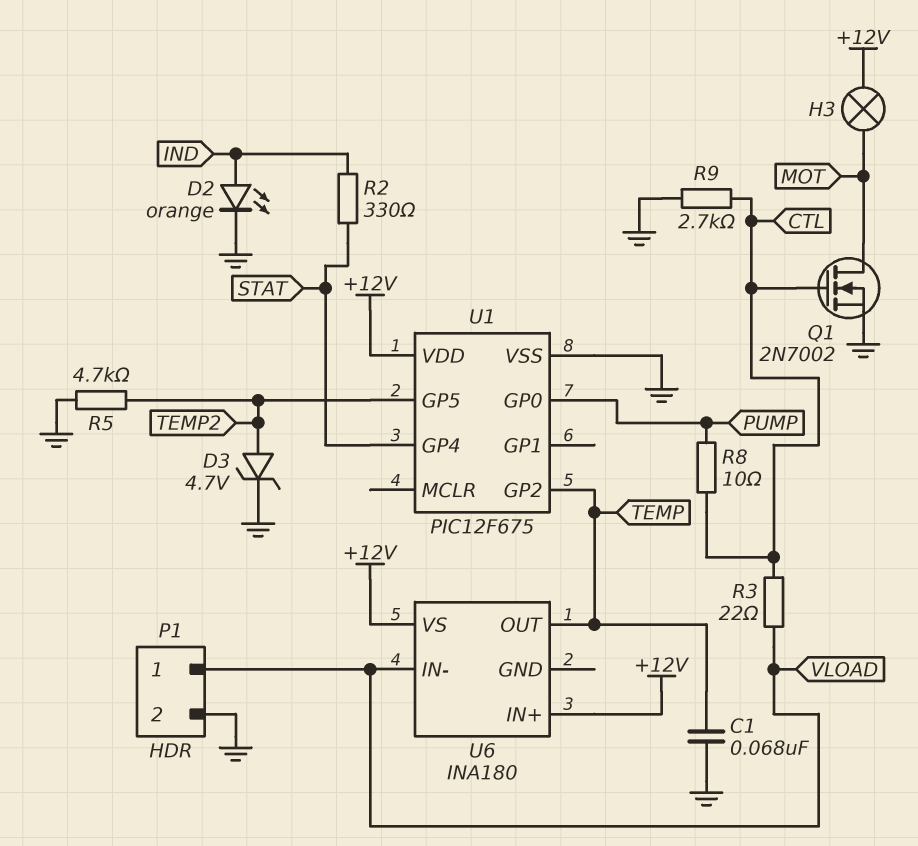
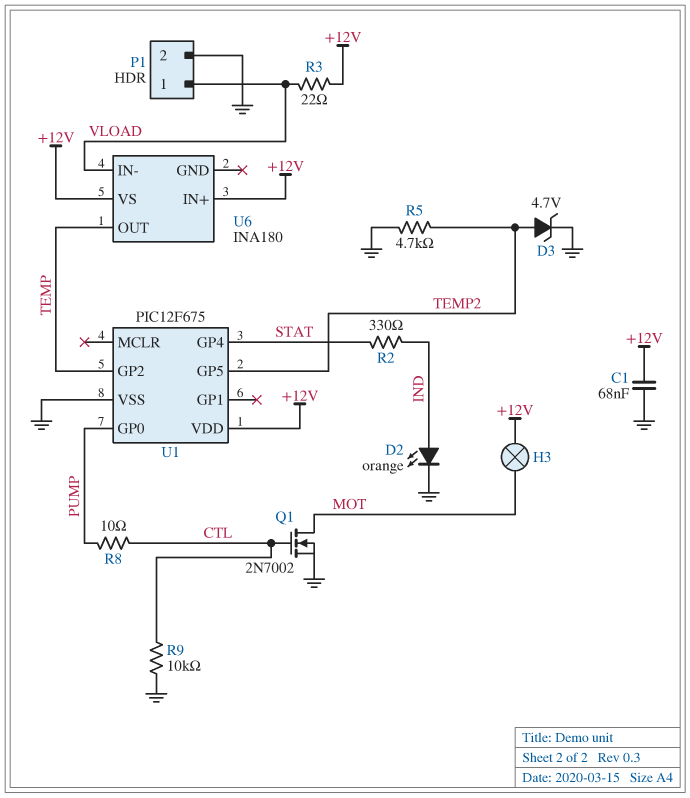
C1: 68nF (GND, TEMP) -> 68nF (+12V, GND)
R3: 22 (CTL, VLOAD) -> 22 (+12V, VLOAD)
R9: 2.7k (CTL, GND) -> 10k (CTL, GND)

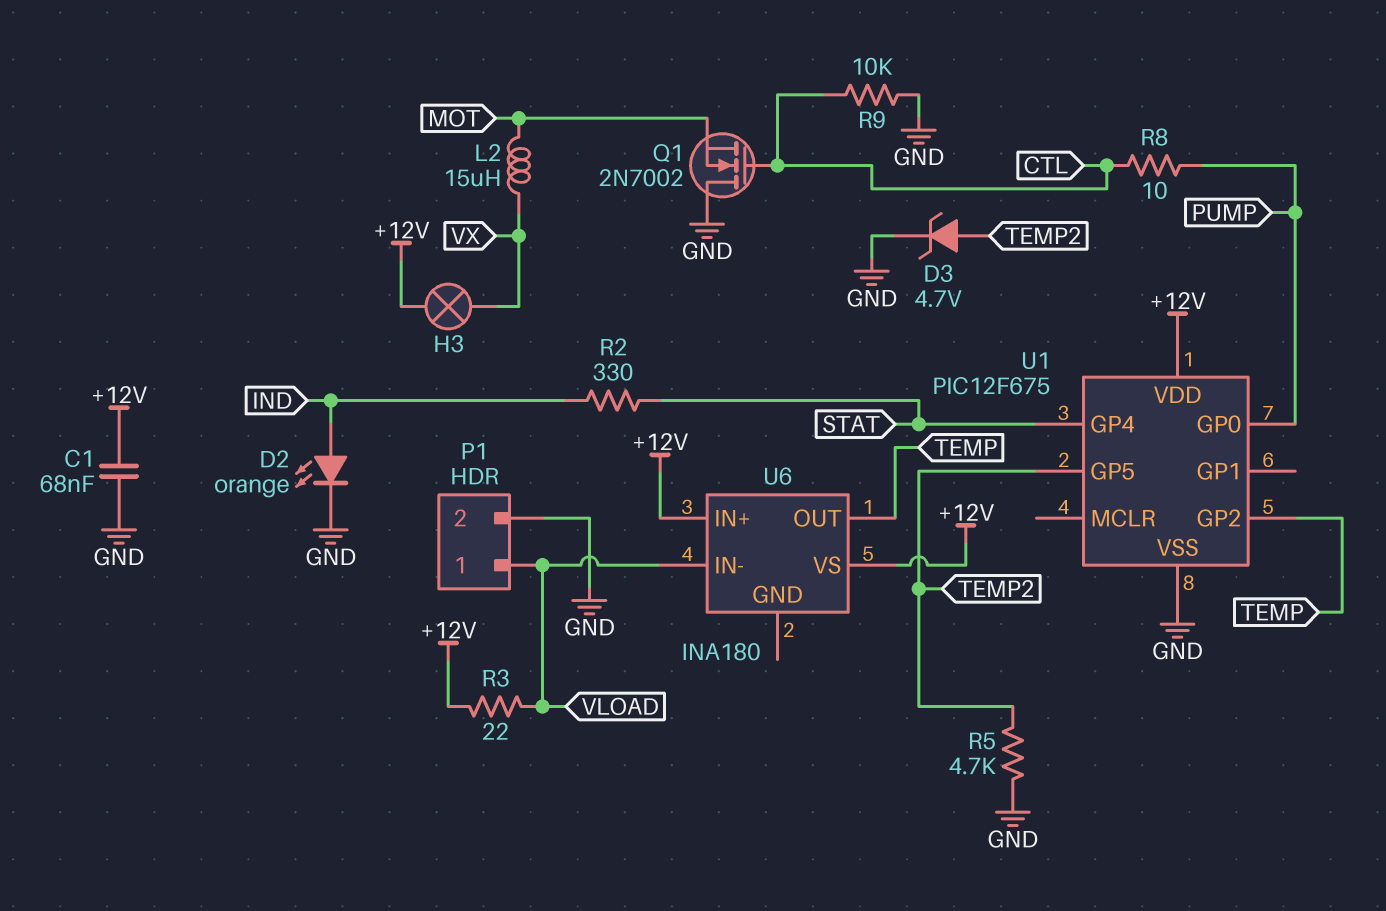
H3: lamp (+12V, MOT) -> lamp (+12V, VX)
L2: none -> 15uH (MOT, VX)
Q1: NMOS 2N7002 (G CTL, D MOT, S GND) -> NMOS 2N7002 (G CTL, D GND, S MOT)

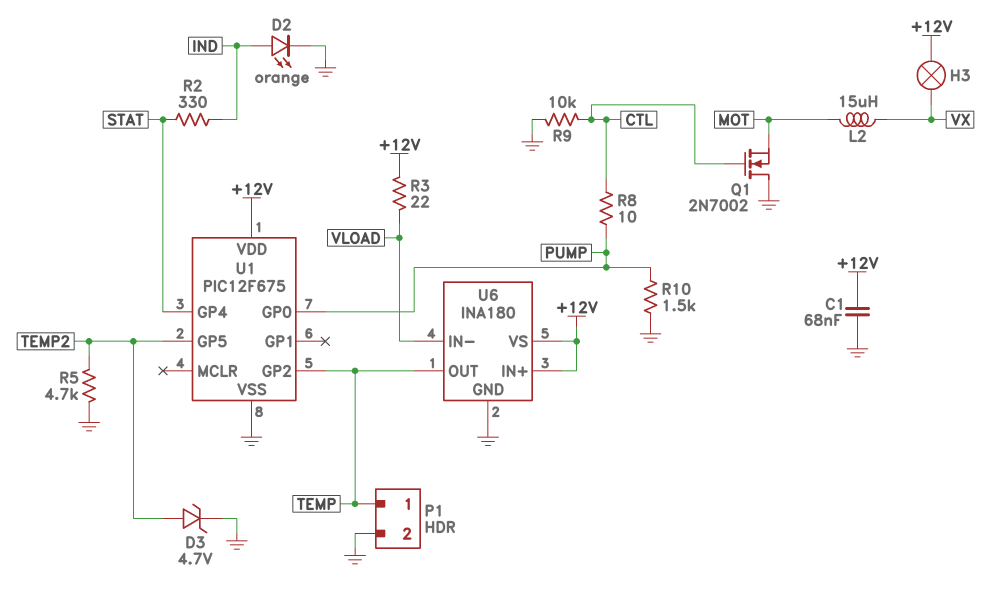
P1 pin 1: VLOAD -> TEMP
R10: none -> 1.5k (GND, PUMP)
U6 pin GND: none -> GND

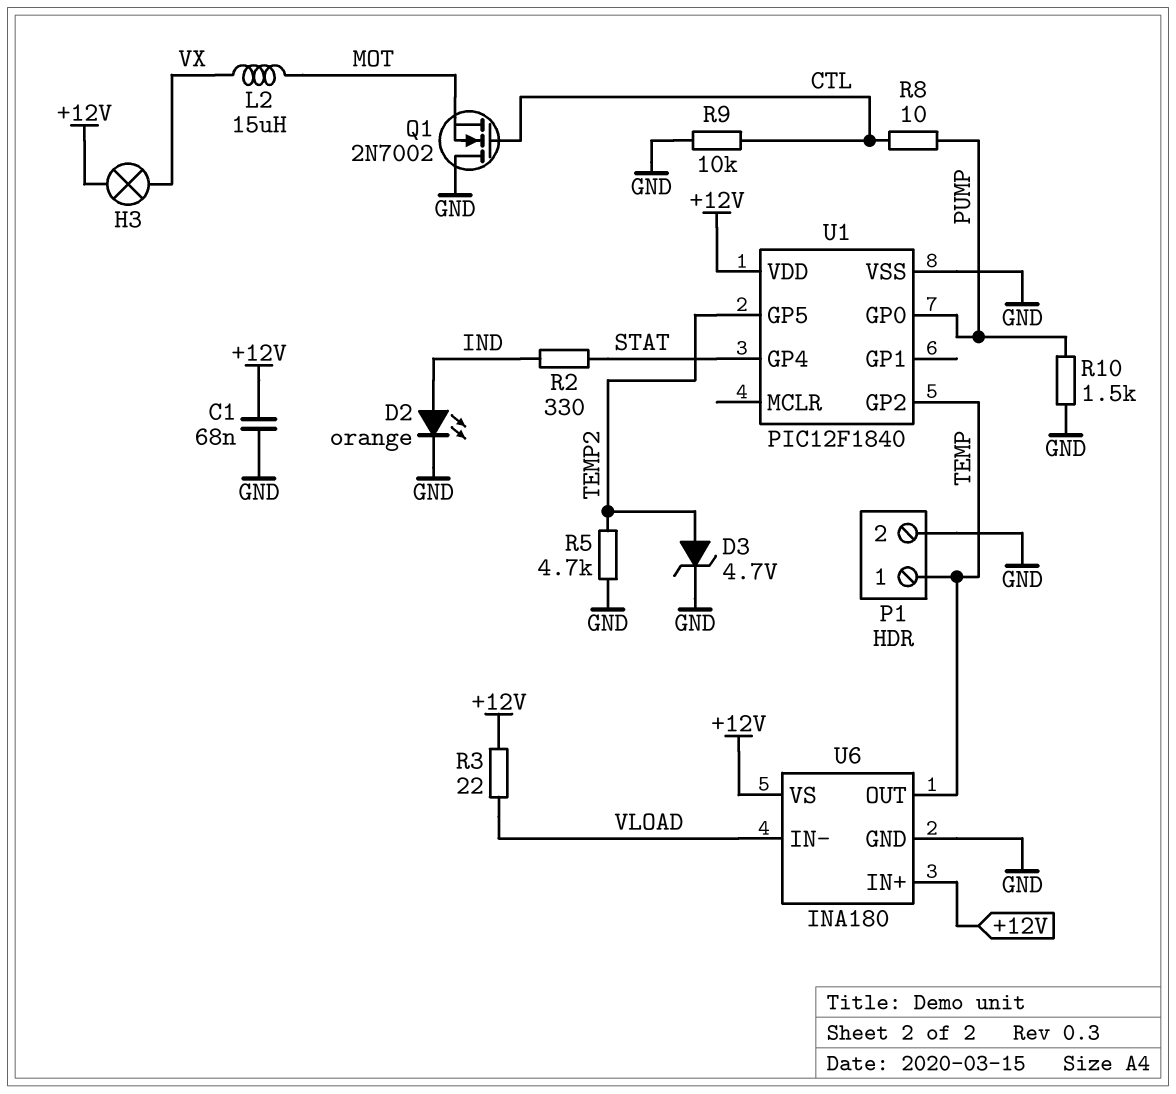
U1: PIC12F675 -> PIC12F1840

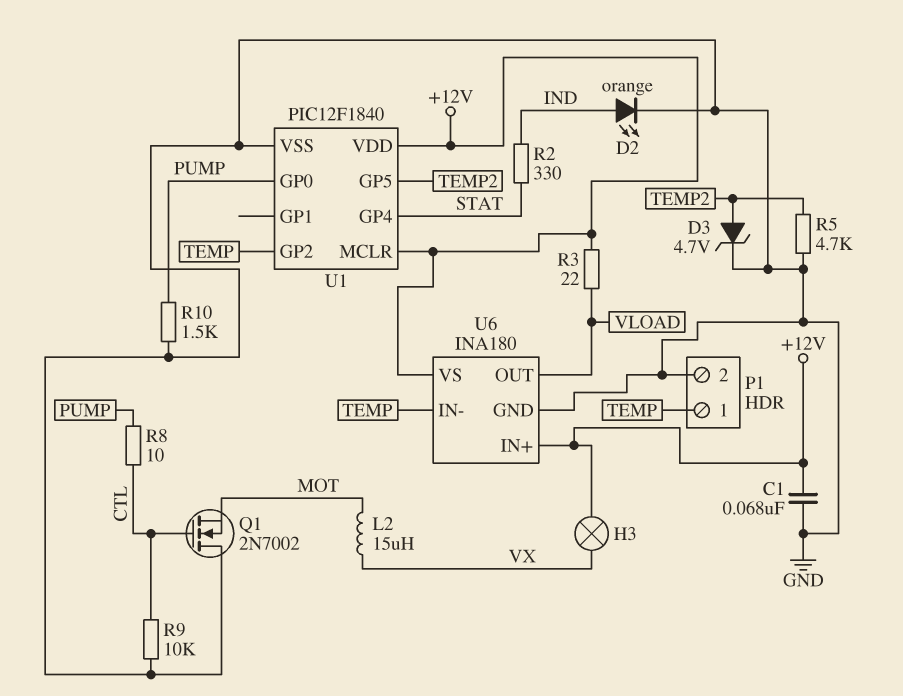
U1 pin MCLR: none -> +12V
U6 pin IN-: VLOAD -> TEMP
U6 pin OUT: TEMP -> VLOAD

